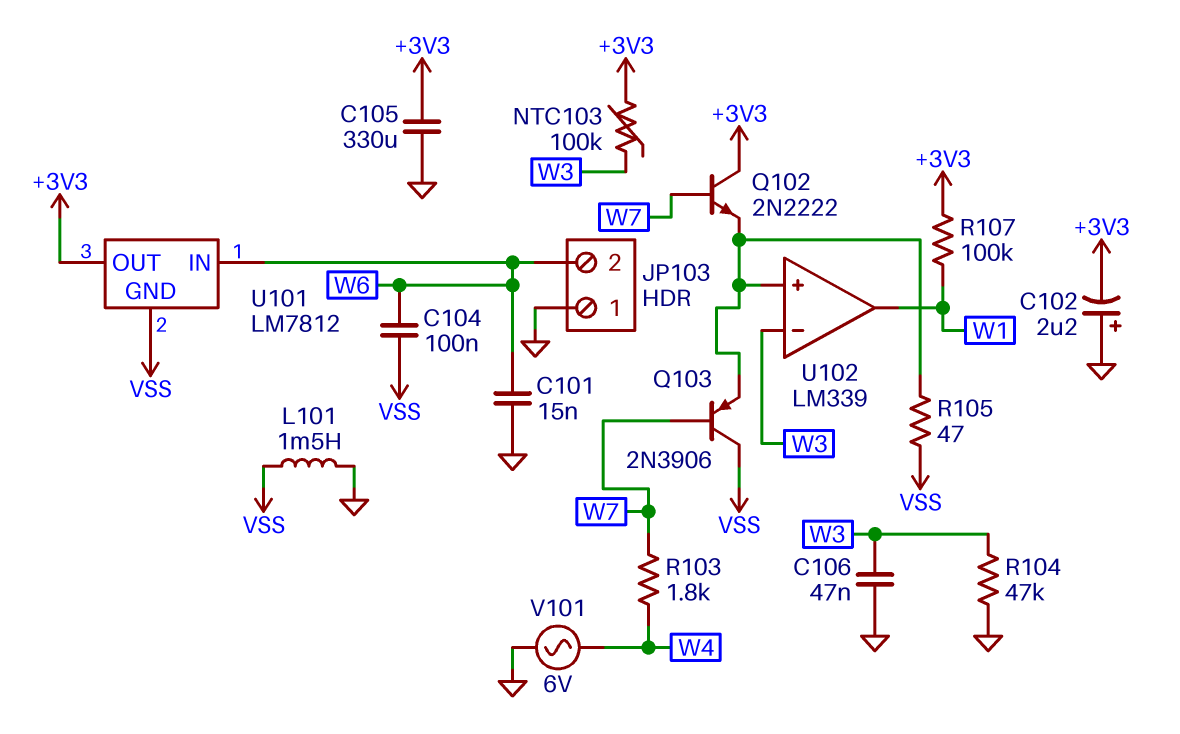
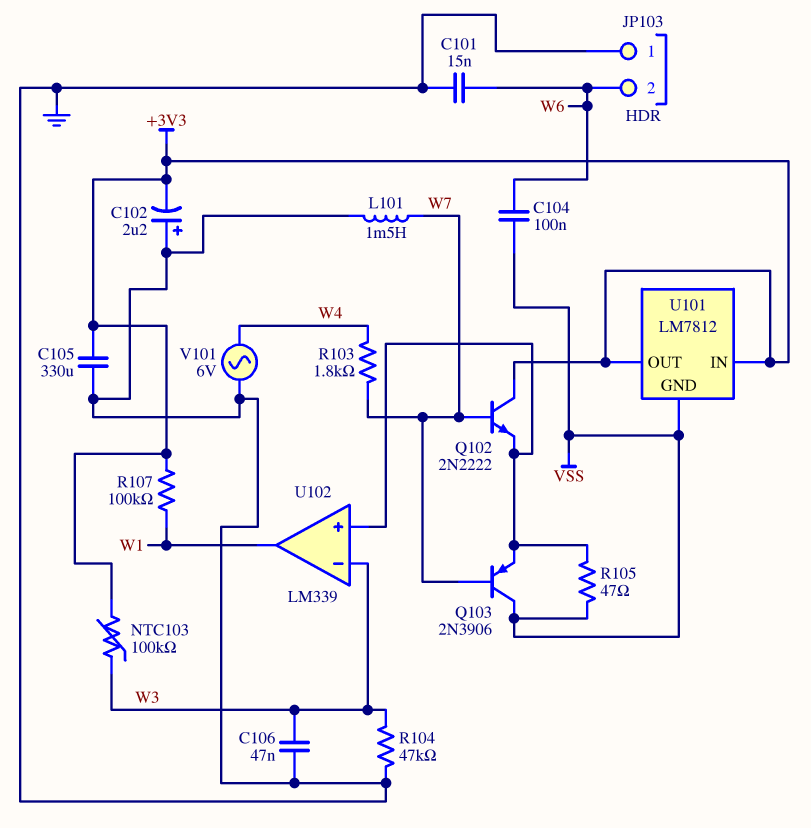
L101: 1.5mH (GND, VSS) -> 1.5mH (GND, W7)
U101 pin IN: W6 -> +3V3

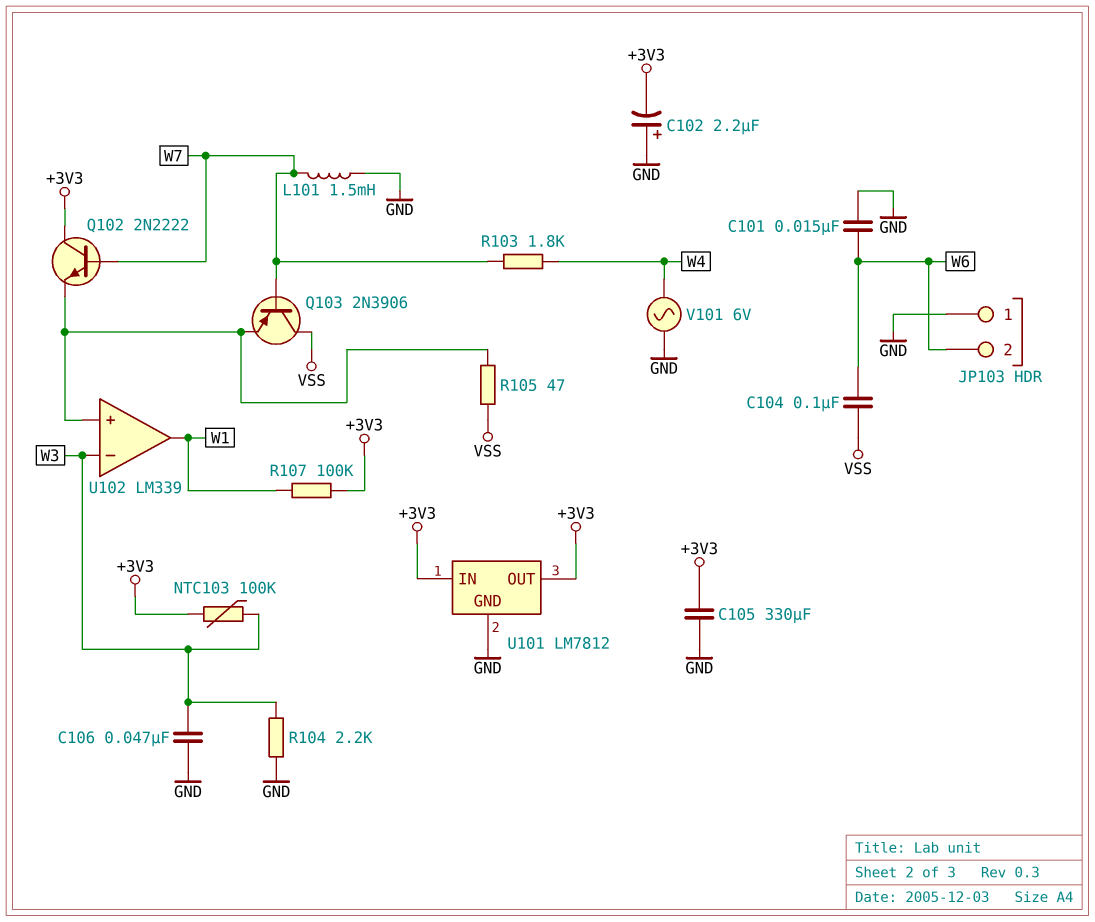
R104: 47k (GND, W3) -> 2.2k (GND, W3)
U101 pin GND: VSS -> GND

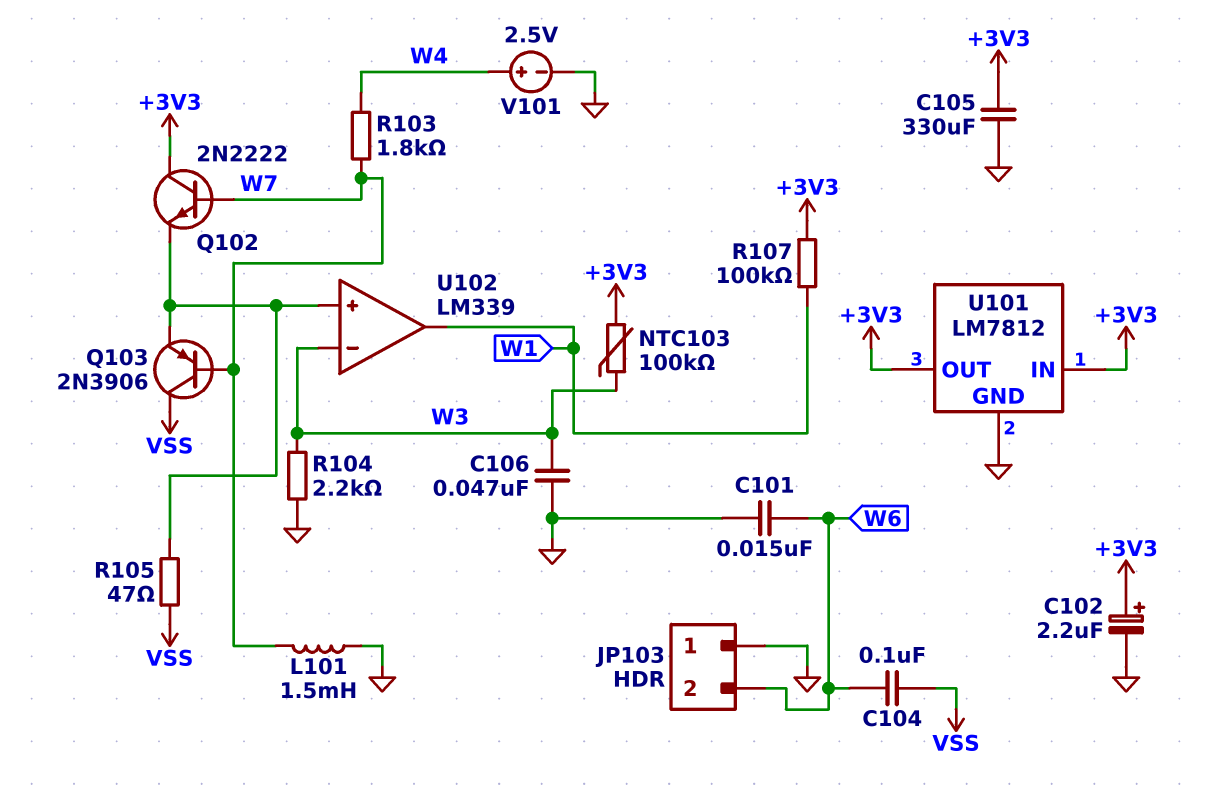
C102: 2.2uF (plus GND, minus +3V3) -> 2.2uF (plus +3V3, minus GND)
V101: AC 6V (GND, W4) -> 2.5V (plus W4, minus GND)

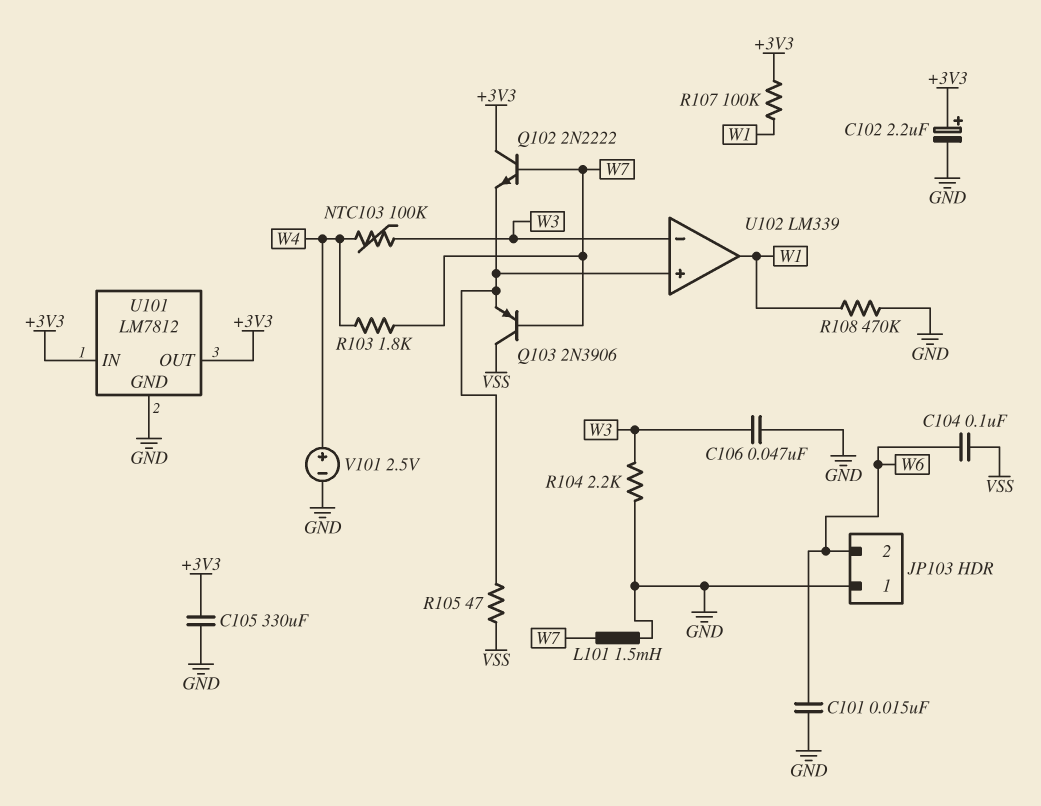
NTC103: 100k (+3V3, W3) -> 100k (W3, W4)
R108: none -> 470k (GND, W1)

